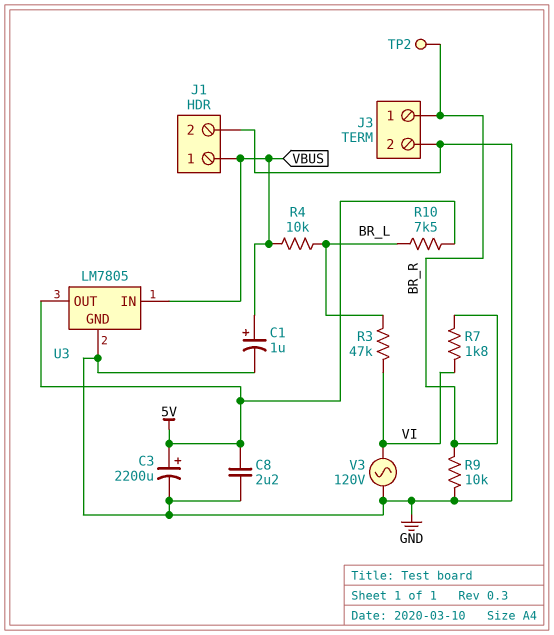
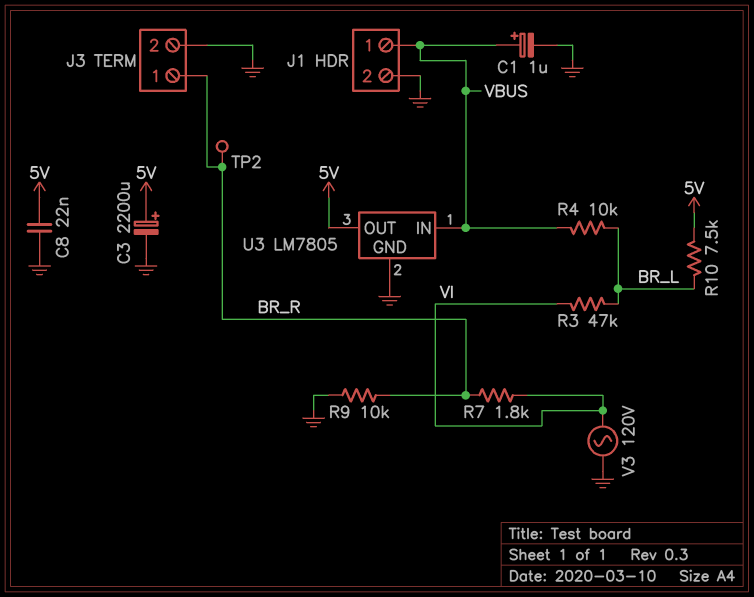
C8: 2.2uF (5V, GND) -> 22nF (5V, GND)

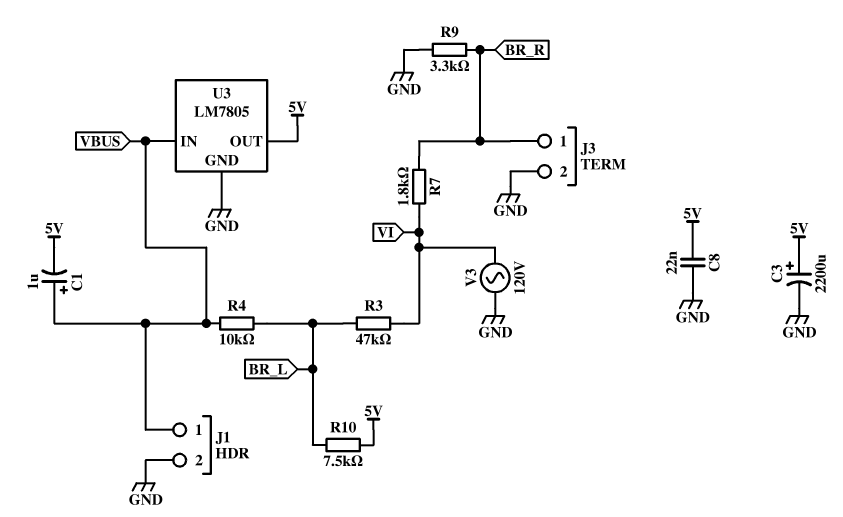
C1: 1uF (plus VBUS, minus GND) -> 1uF (plus VBUS, minus 5V)
R9: 10k (BR_R, GND) -> 3.3k (BR_R, GND)
TP2: test point (BR_R) -> none

